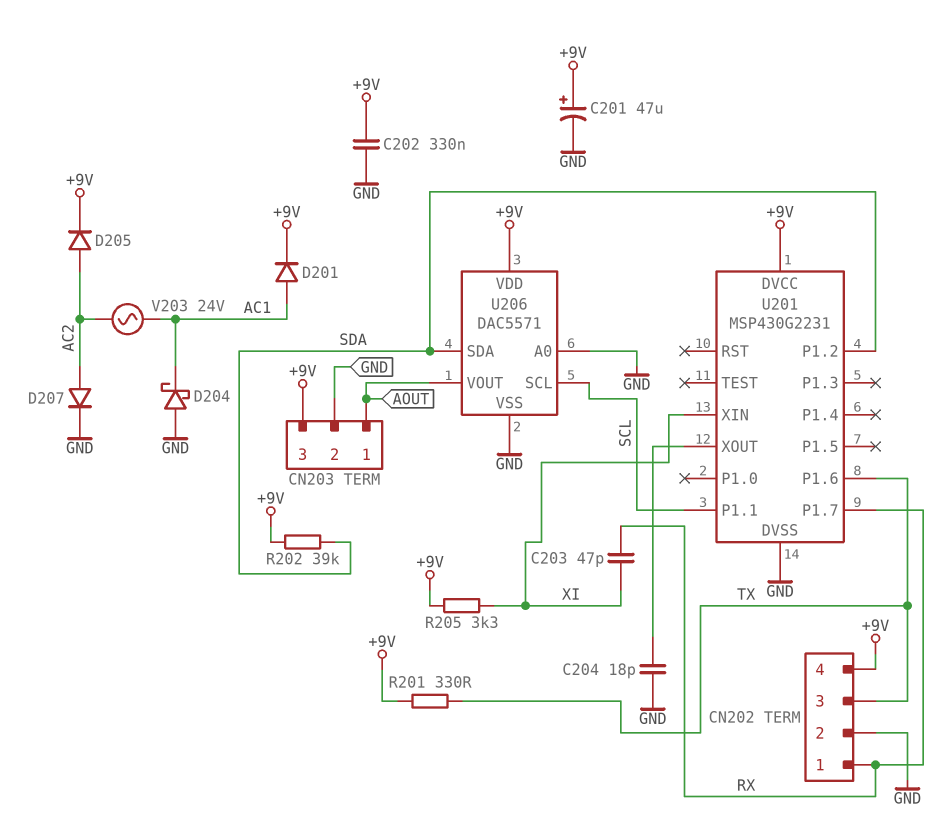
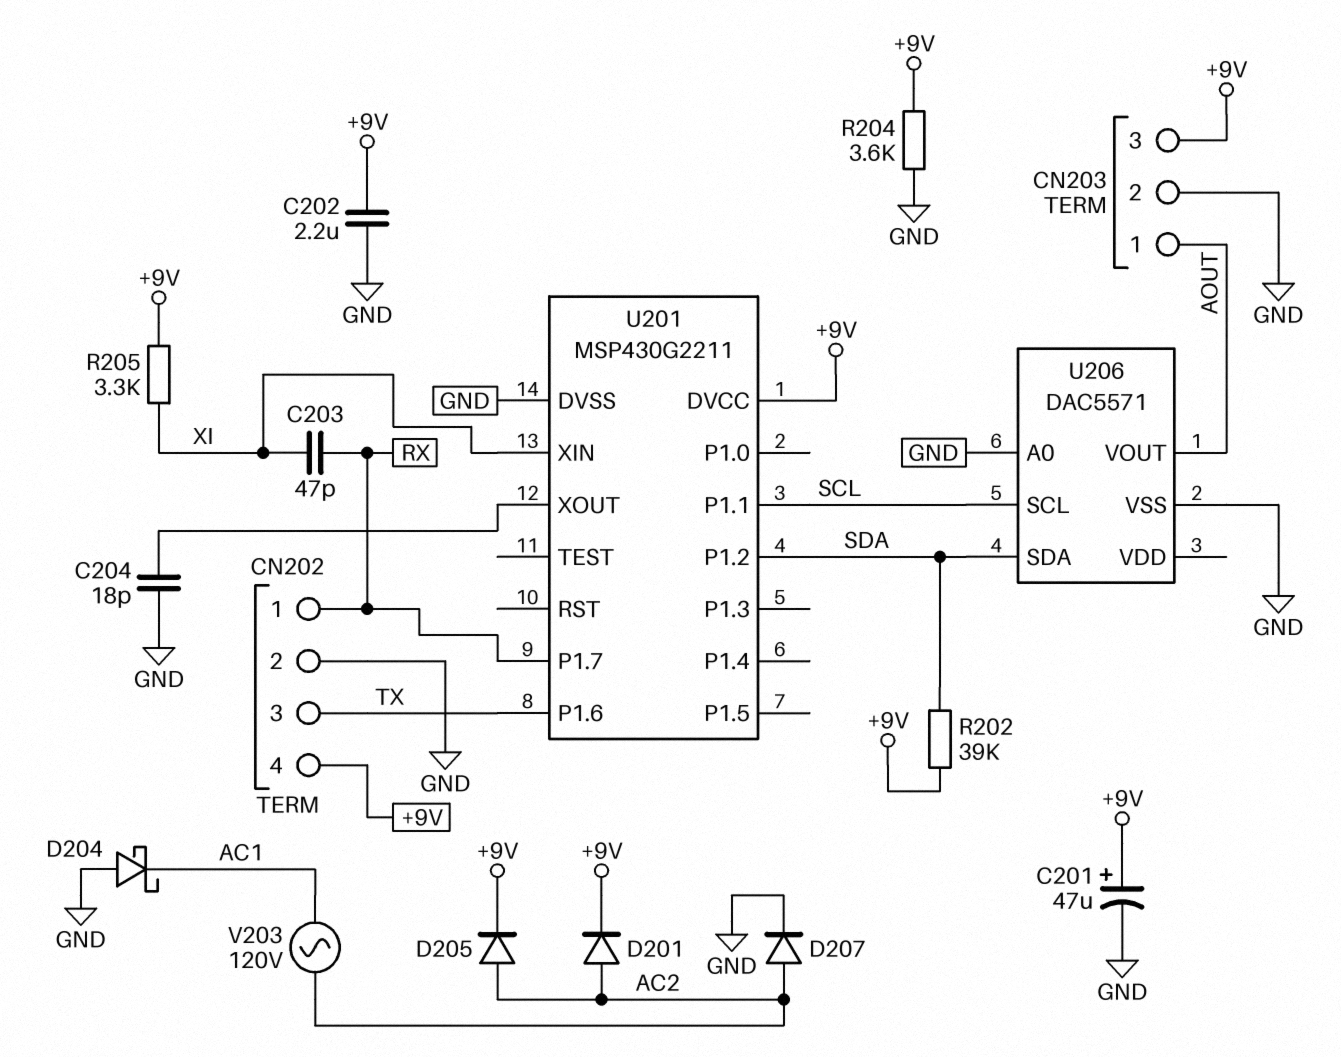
C202: 330nF (+9V, GND) -> 2.2uF (+9V, GND)
D201: diode (A AC1, K +9V) -> diode (A AC2, K +9V)
R201: 330 (+9V, TX) -> none
R204: none -> 3.6k (+9V, GND)
U201: MSP430G2231 -> MSP430G2211
U206 pin VDD: +9V -> none
V203: AC 24V (AC1, AC2) -> AC 120V (AC1, AC2)

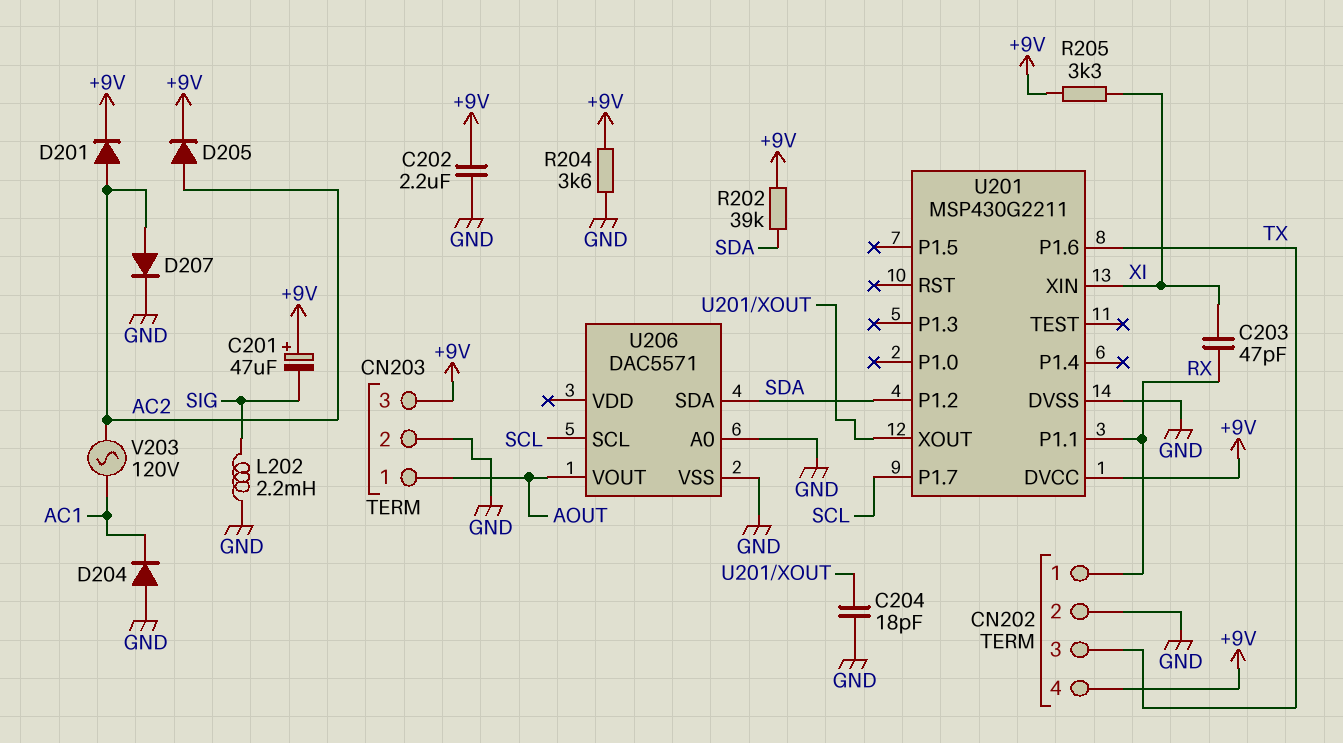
C201: 47uF (plus +9V, minus GND) -> 47uF (plus +9V, minus SIG)
D204: schottky (A GND, K AC1) -> diode (A GND, K AC1)
L202: none -> 2.2mH (GND, SIG)
U201 pin P1.1: SCL -> RX
U201 pin P1.7: RX -> SCL

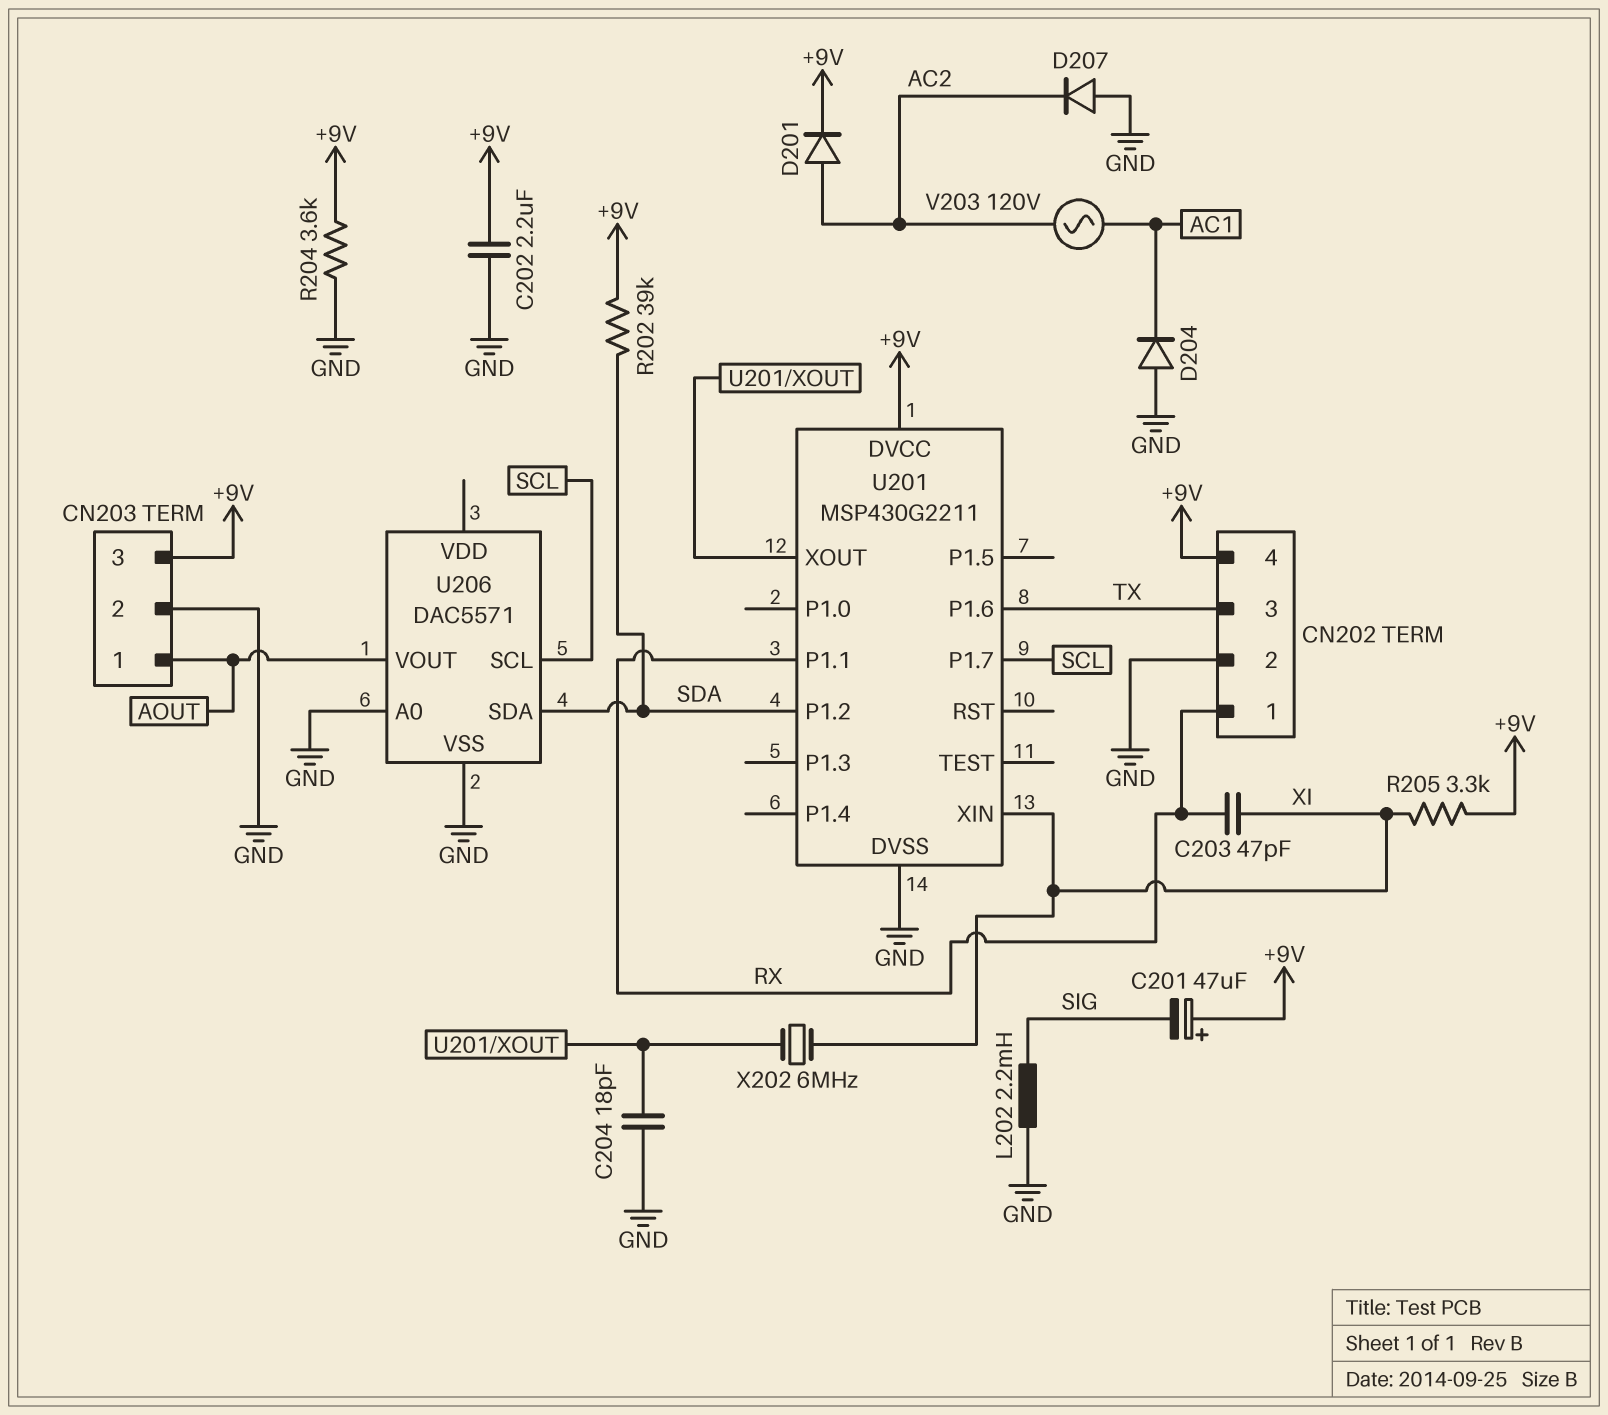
D205: diode (A AC2, K +9V) -> none
D207: diode (A AC2, K GND) -> diode (A GND, K AC2)
X202: none -> 6MHz (U201/XOUT, XI)

